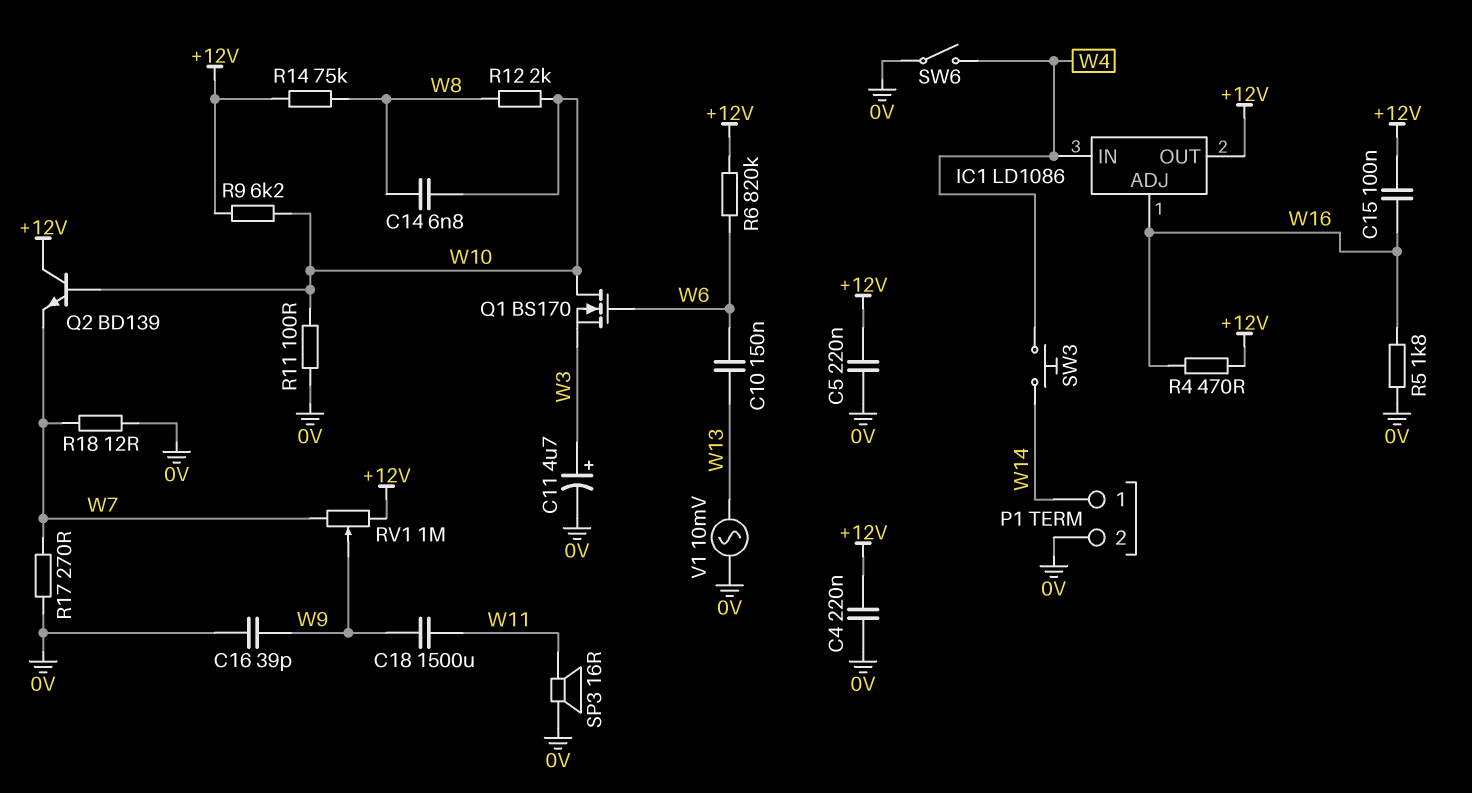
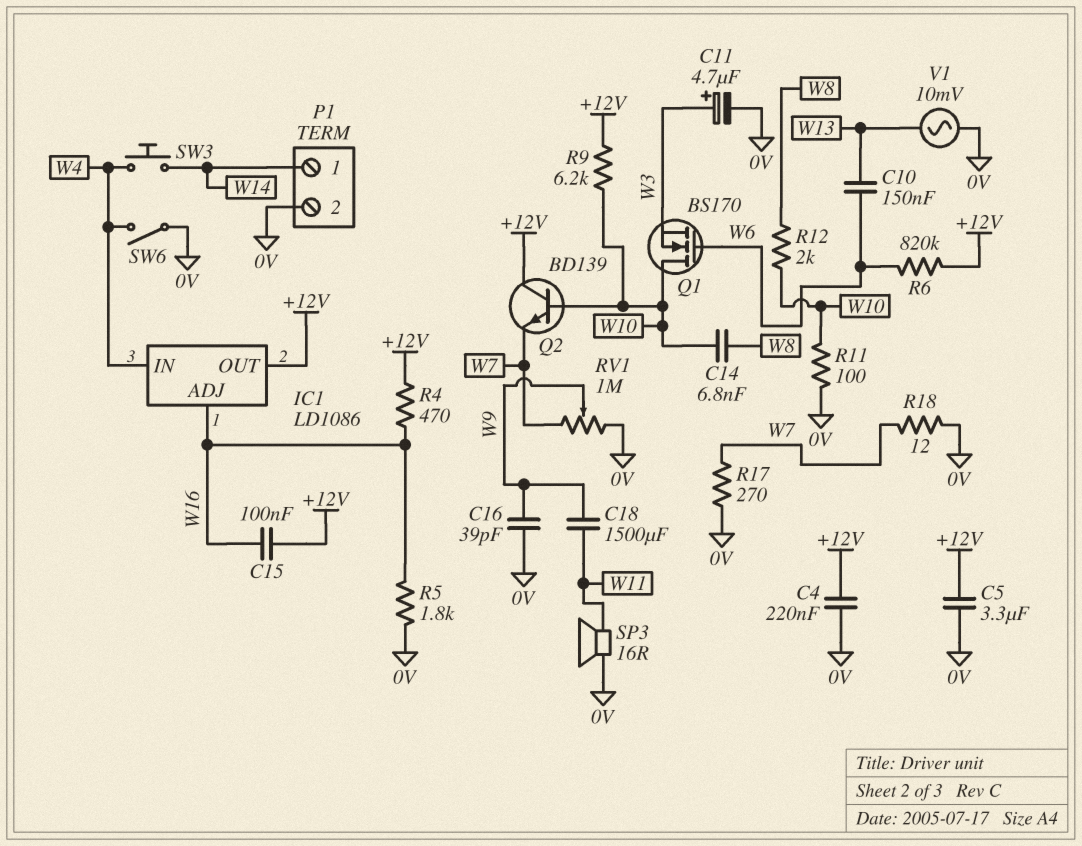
C5: 220nF (+12V, 0V) -> 3.3uF (+12V, 0V)
R14: 75k (+12V, W8) -> none
RV1: 1M (+12V, W7, wiper W9) -> 1M (0V, W7, wiper W9)

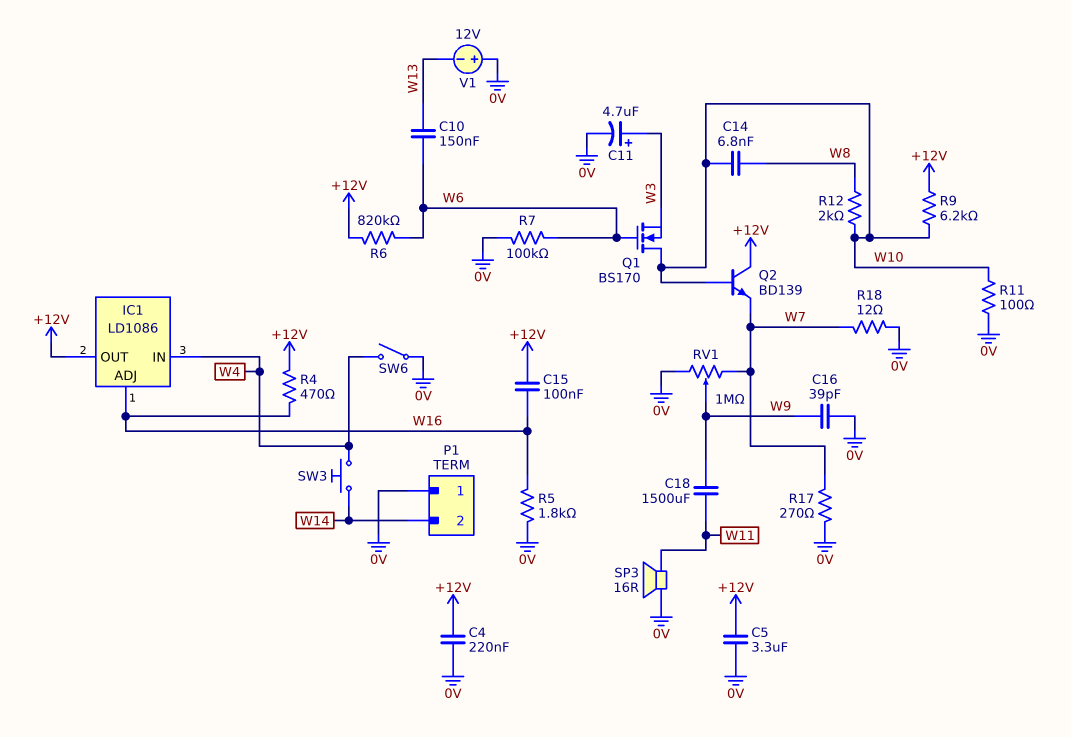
P1 pin 1: W14 -> 0V
P1 pin 2: 0V -> W14
R7: none -> 100k (0V, W6)
V1: AC 10mV (0V, W13) -> 12V (plus 0V, minus W13)

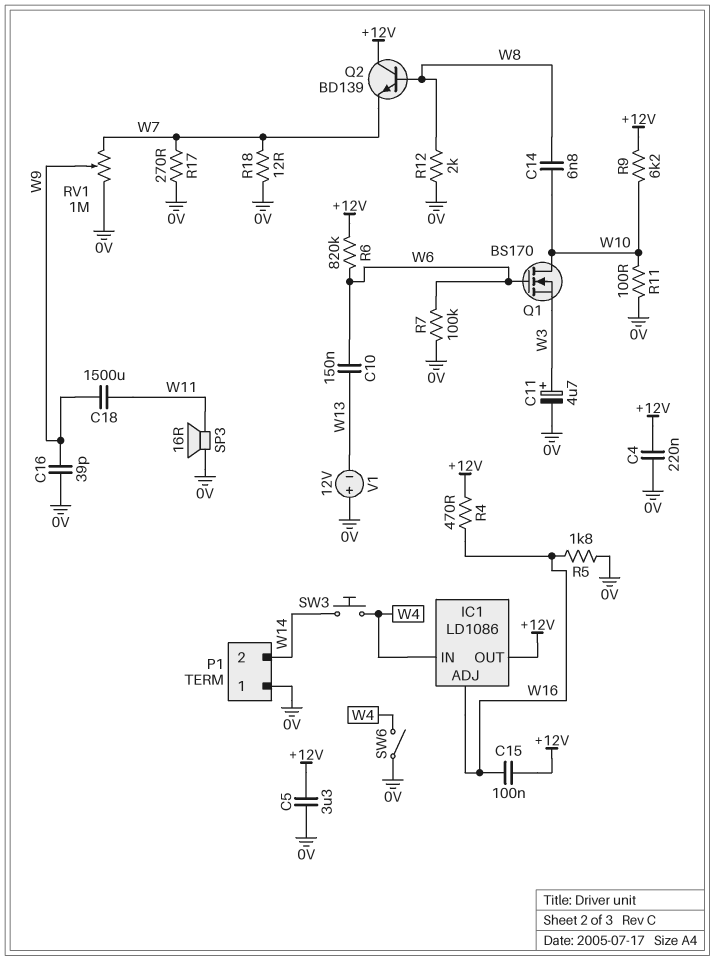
Q2: NPN BD139 (B W10, C +12V, E W7) -> NPN BD139 (B W8, C +12V, E W7)
R12: 2k (W8, W10) -> 2k (0V, W8)

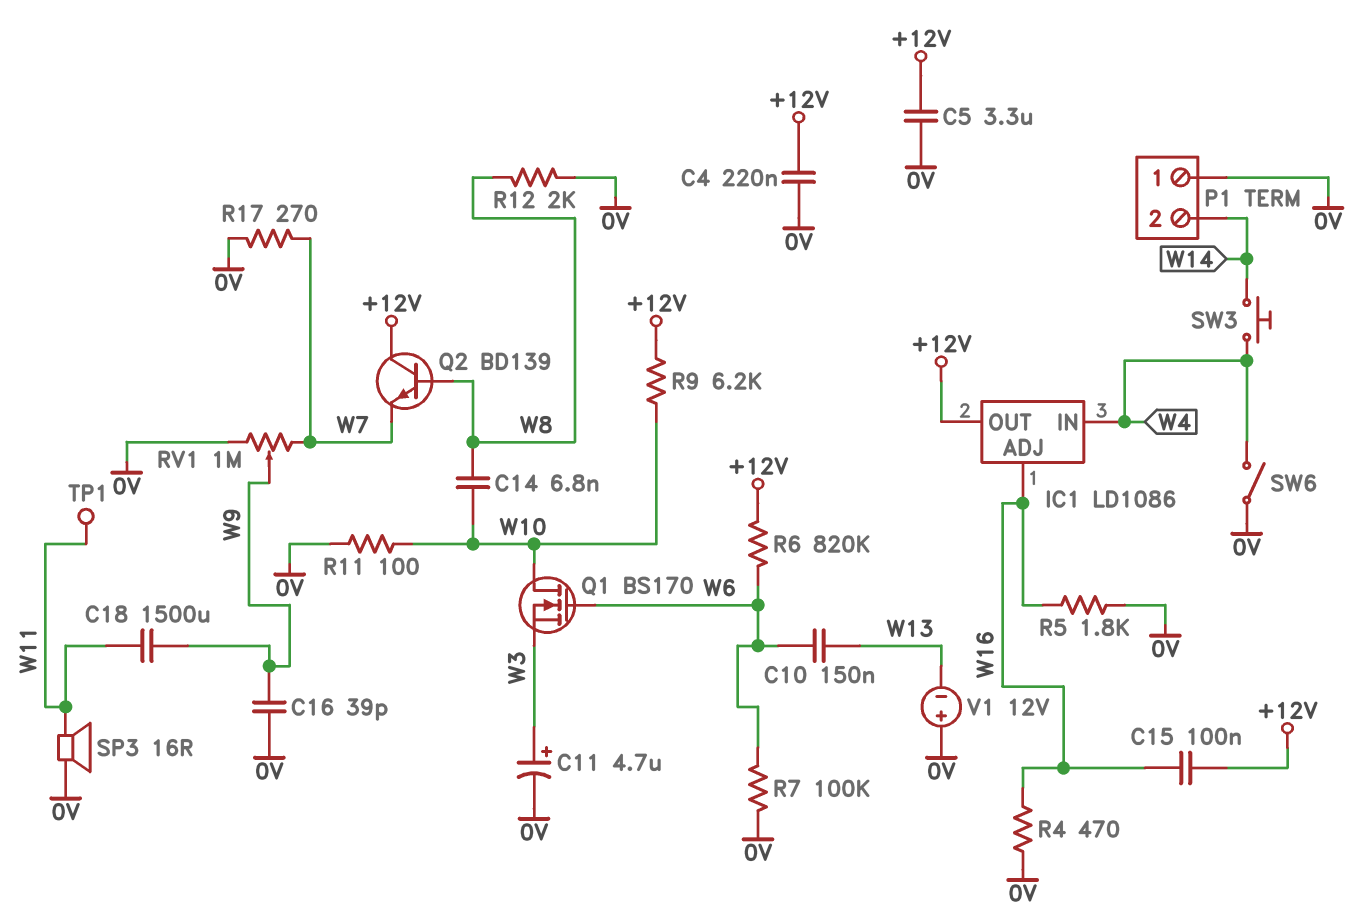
R4: 470 (+12V, W16) -> 470 (0V, W16)
R18: 12 (0V, W7) -> none
TP1: none -> test point (W11)

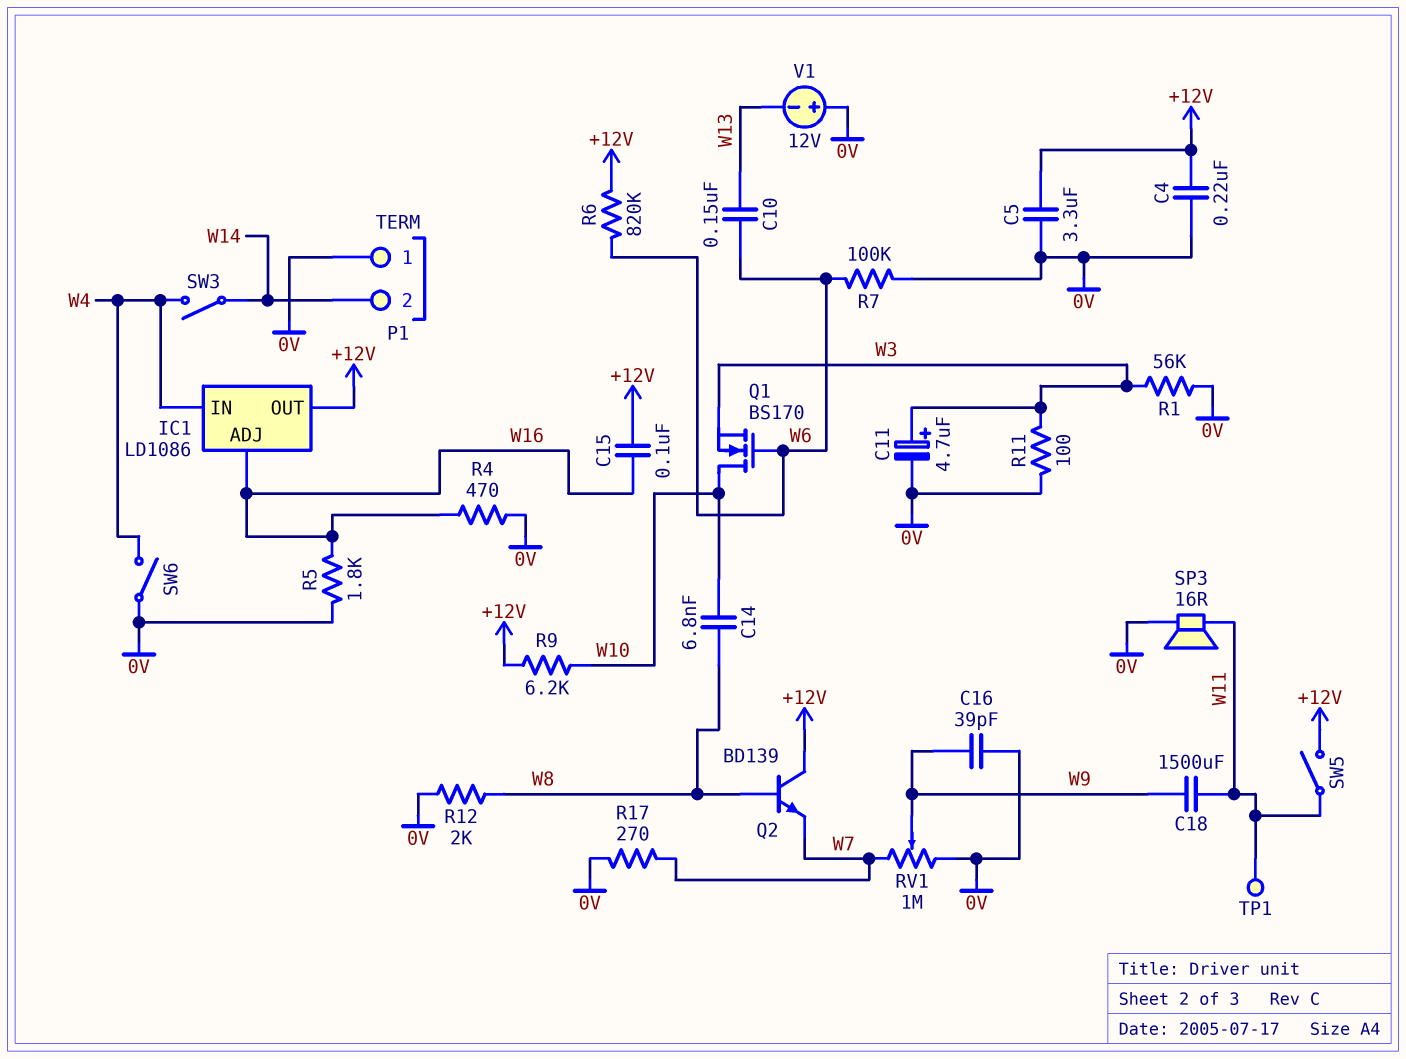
R1: none -> 56k (0V, W3)
R11: 100 (0V, W10) -> 100 (0V, W3)
SW3: button (W4, W14) -> switch (W4, W14)
SW5: none -> switch (+12V, W11)

